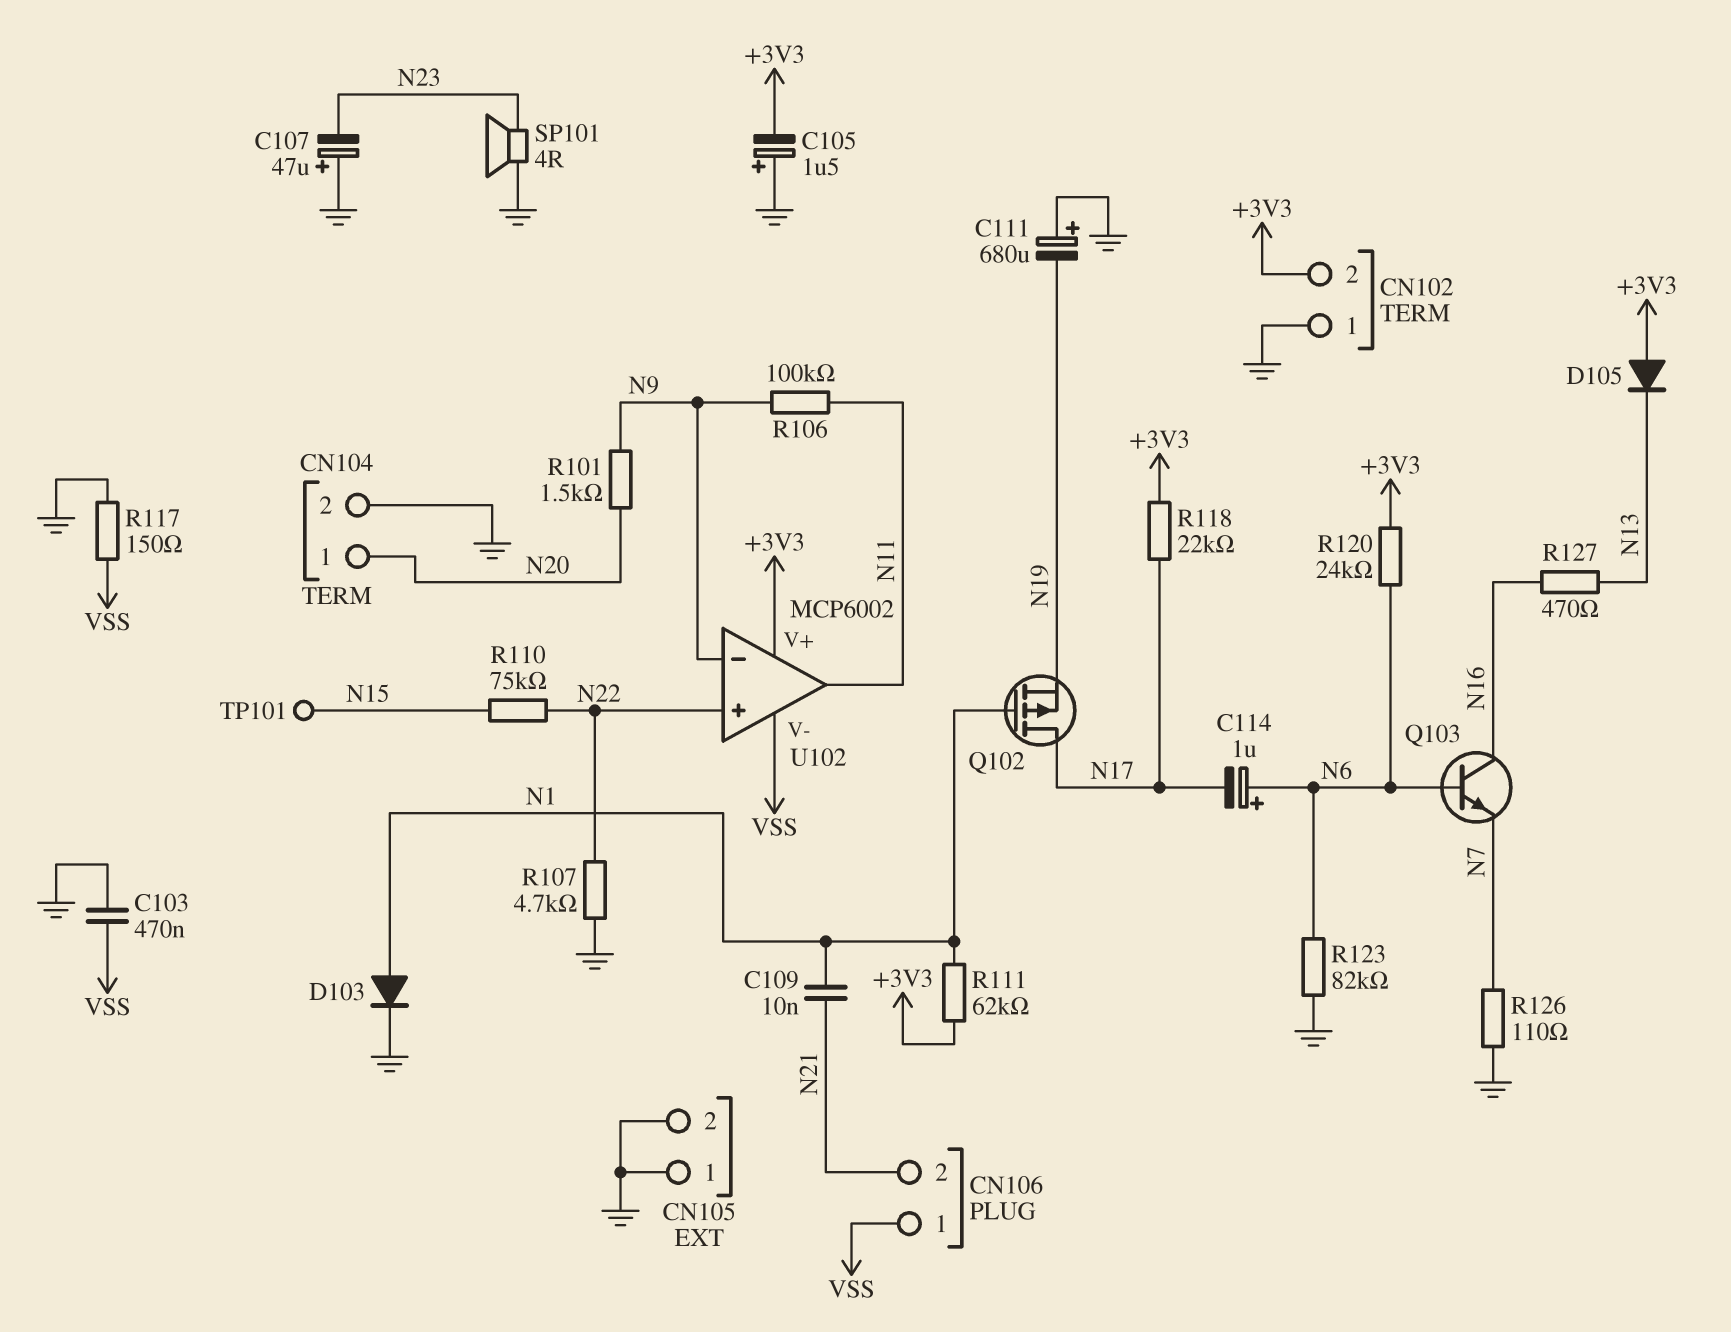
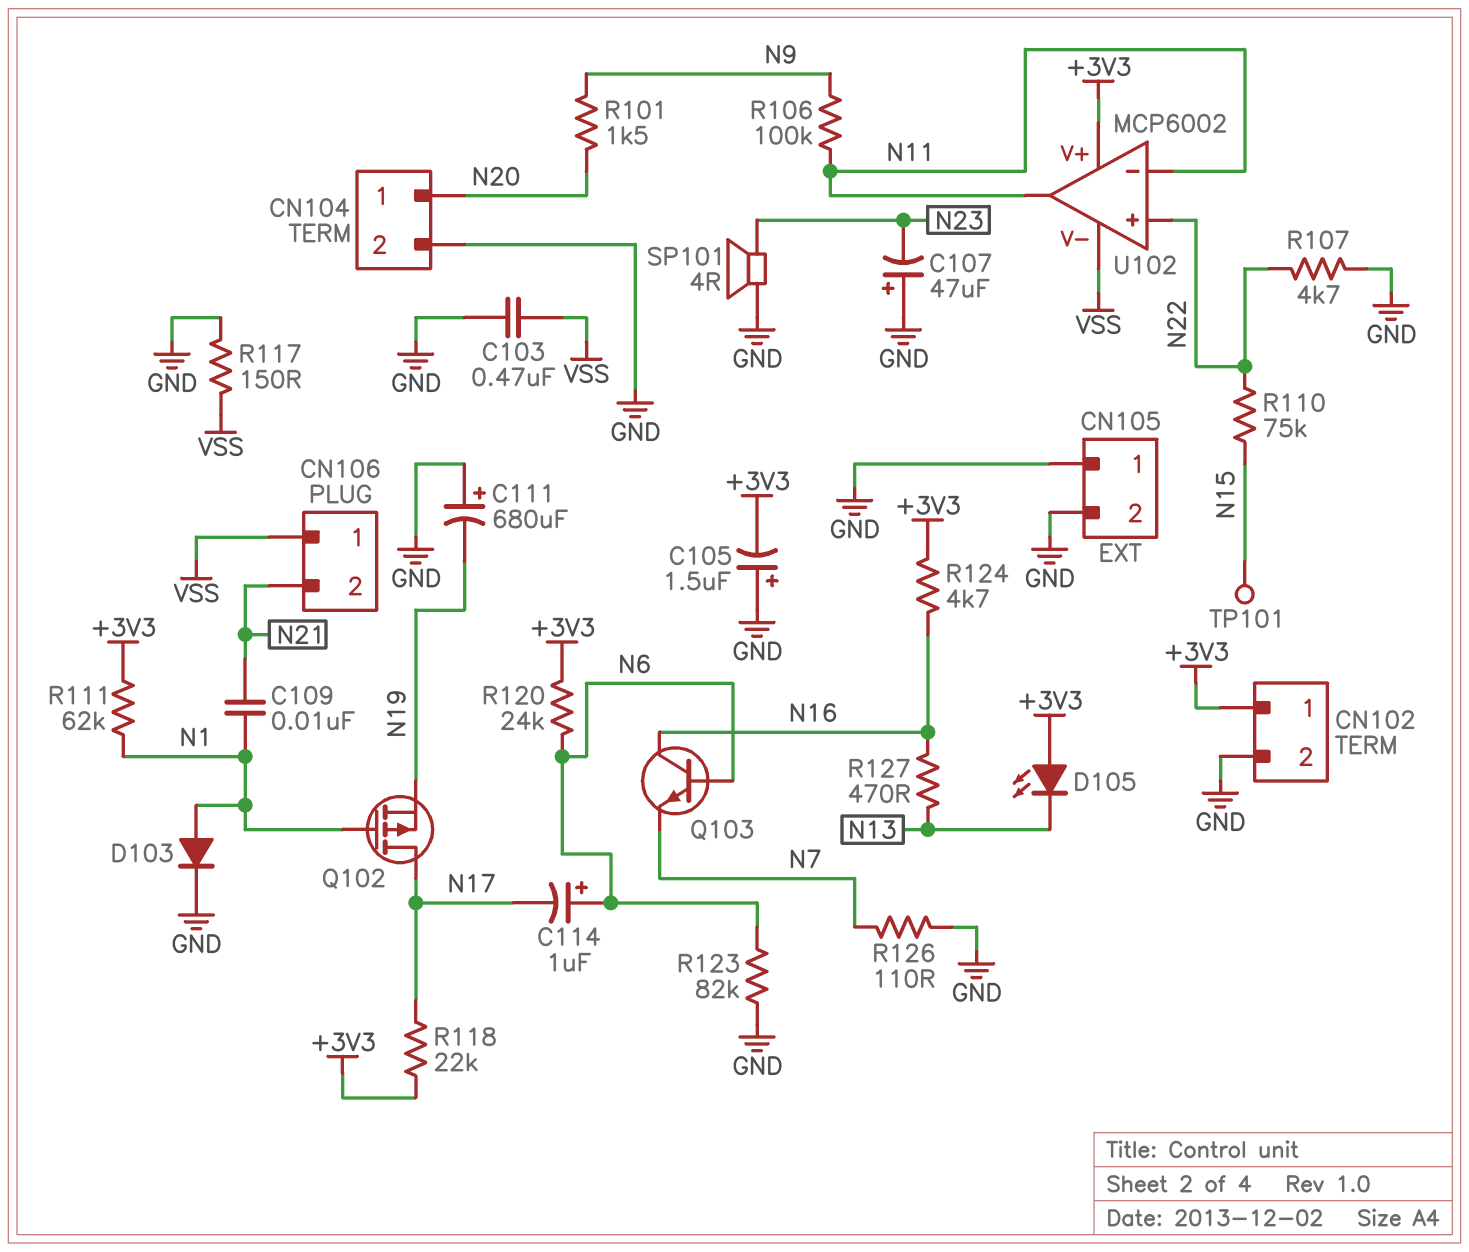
CN102 pin 1: GND -> +3V3
CN102 pin 2: +3V3 -> GND
D105: diode (A +3V3, K N13) -> LED (A +3V3, K N13)
R124: none -> 4.7k (+3V3, N16)
U102 pin in-: N9 -> N11

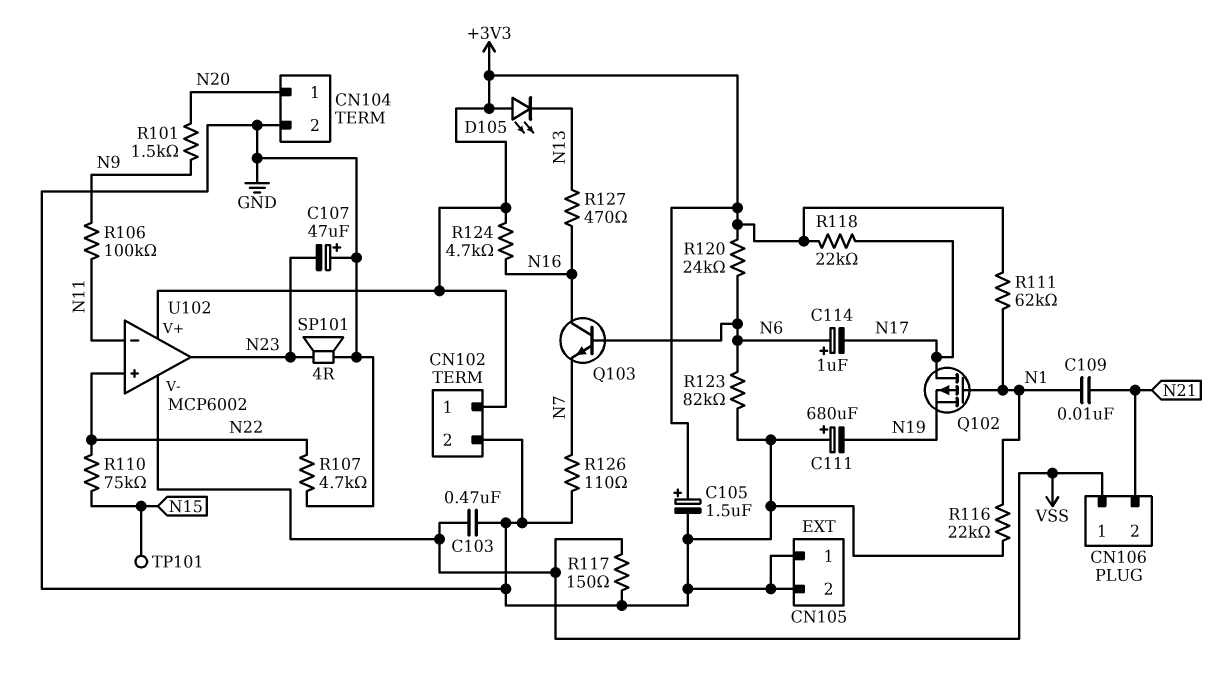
C105: 1.5uF (plus GND, minus +3V3) -> 1.5uF (plus +3V3, minus GND)
D103: diode (A N1, K GND) -> none
R116: none -> 22k (GND, N1)
U102 pin out: N11 -> N23

